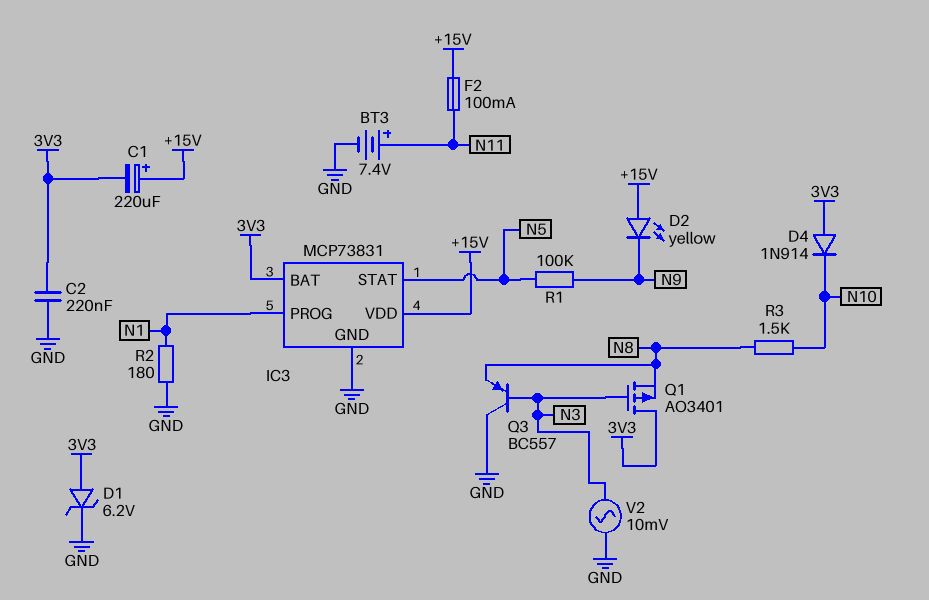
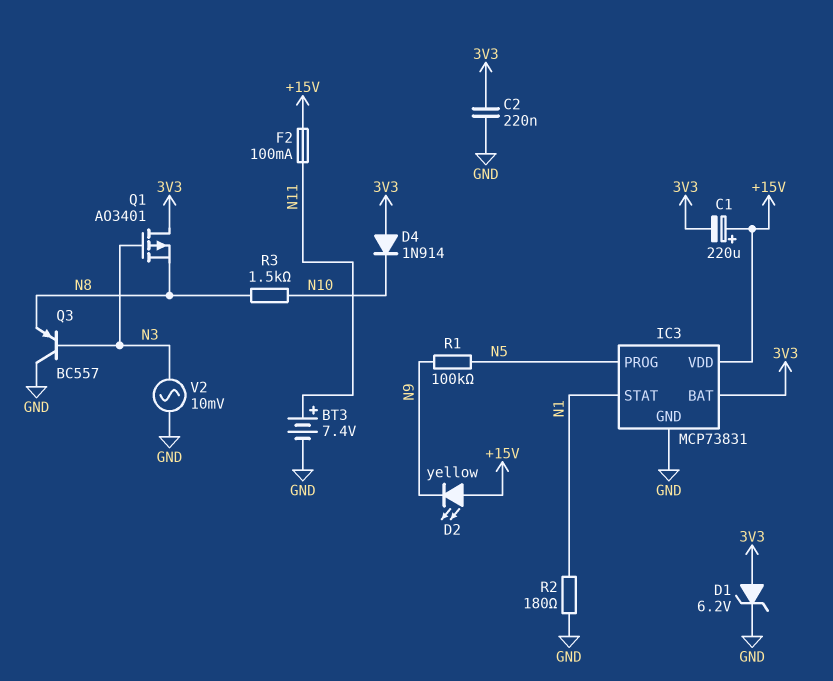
IC3 pin PROG: N1 -> N5
IC3 pin STAT: N5 -> N1

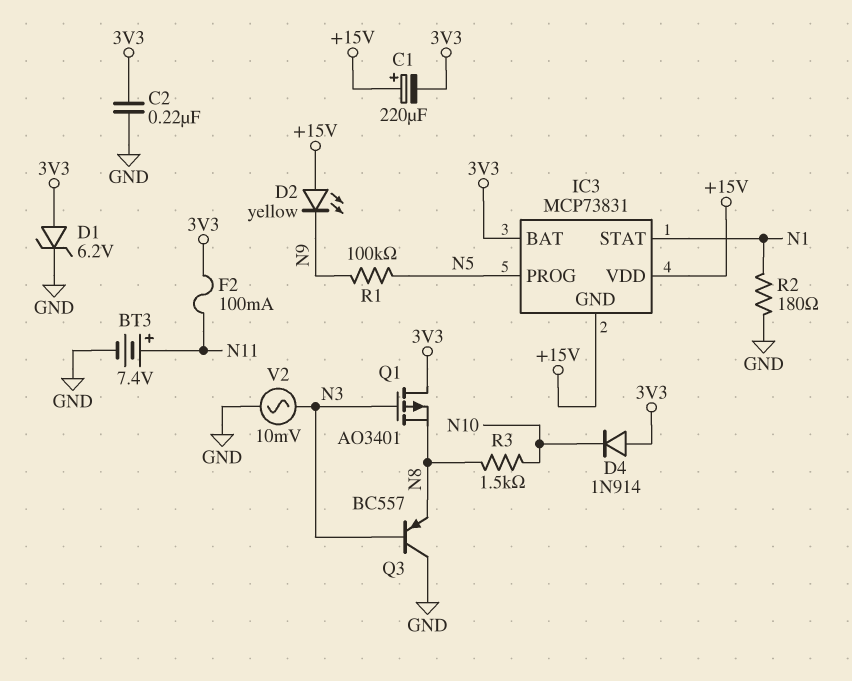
F2: 100mA (+15V, N11) -> 100mA (3V3, N11)
IC3 pin GND: GND -> +15V

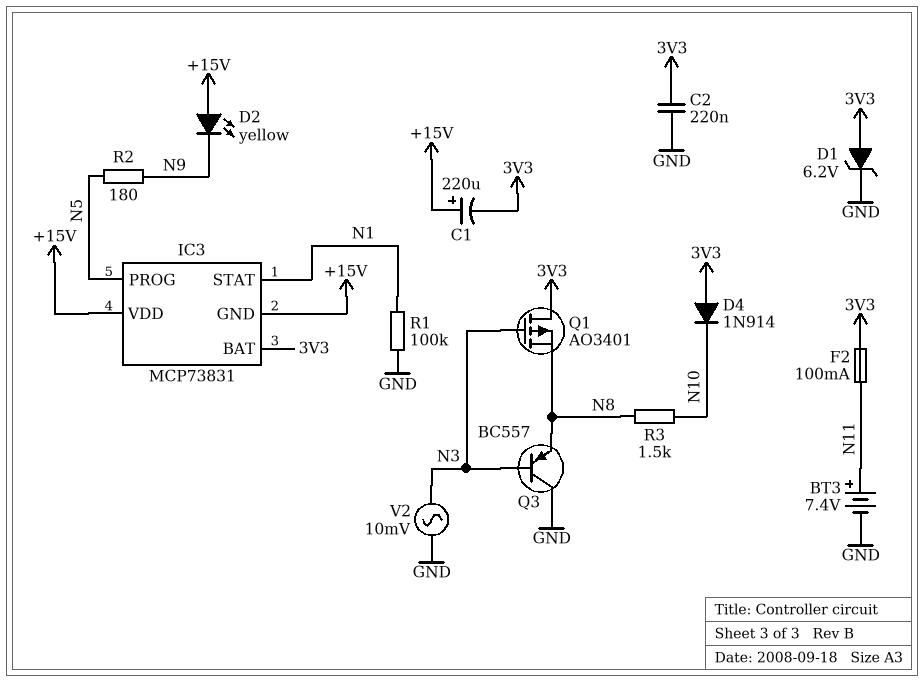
R1: 100k (N5, N9) -> 100k (GND, N1)
R2: 180 (GND, N1) -> 180 (N5, N9)

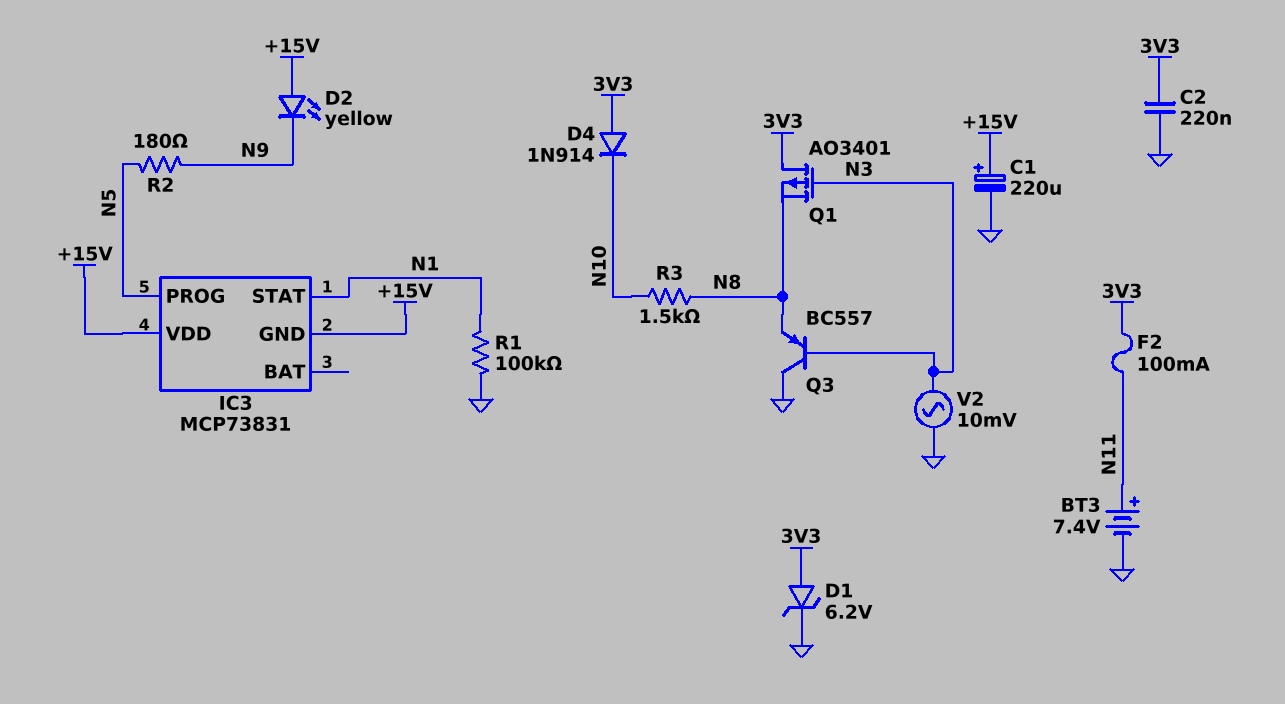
C1: 220uF (plus +15V, minus 3V3) -> 220uF (plus +15V, minus GND)
IC3 pin BAT: 3V3 -> none

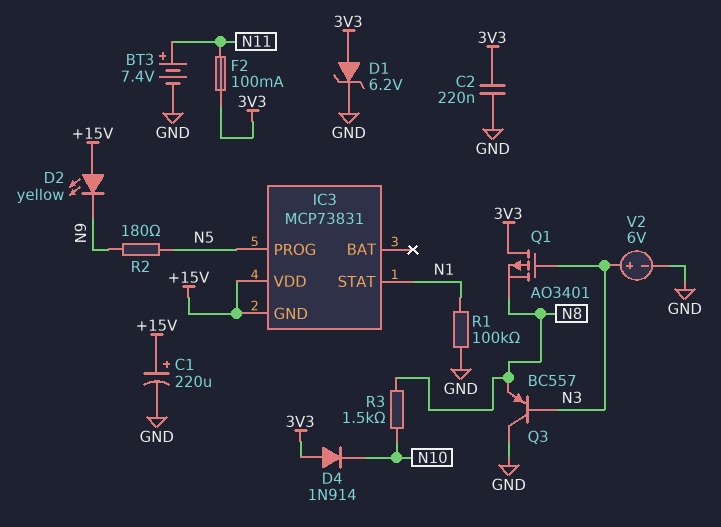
V2: AC 10mV (GND, N3) -> 6V (plus N3, minus GND)

